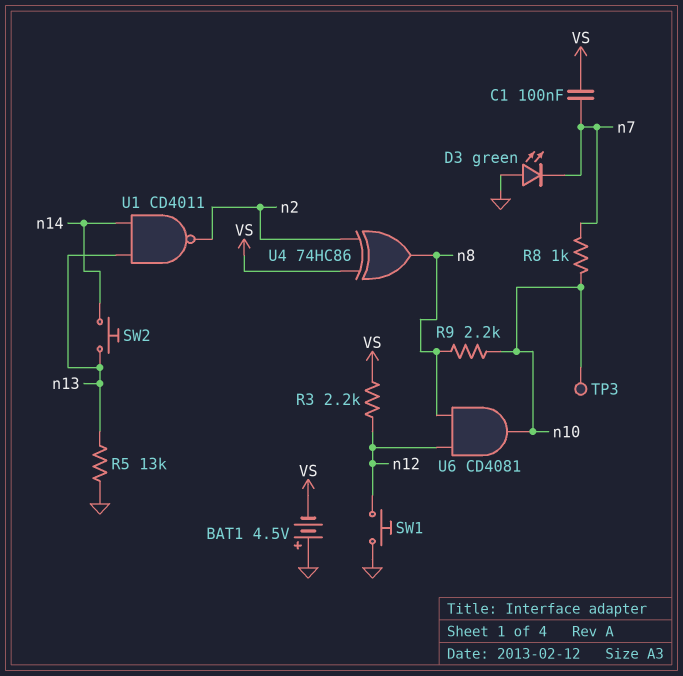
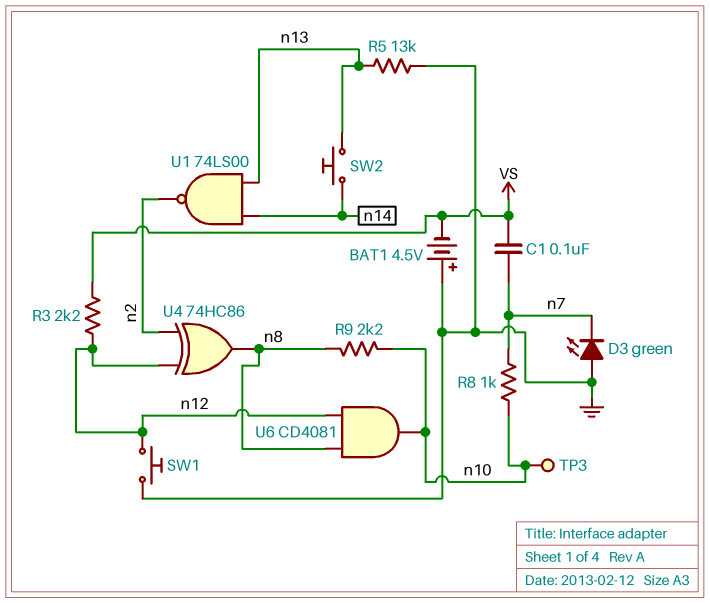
U1: NAND CD4011 (in n13, in n14, out n2) -> NAND 74LS00 (in n13, in n14, out n2)
U4: XOR 74HC86 (in VS, in n2, out n8) -> XOR 74HC86 (in n2, in n12, out n8)

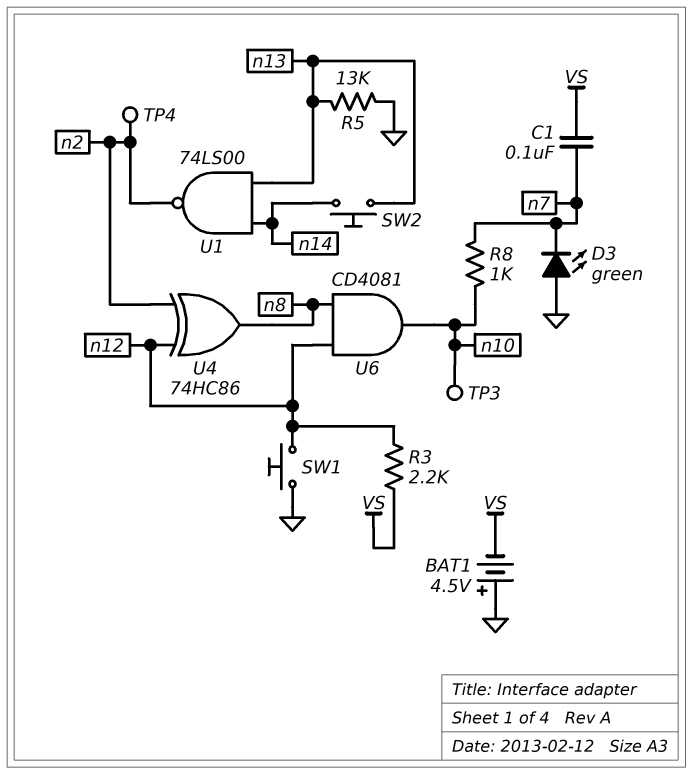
R9: 2.2k (n8, n10) -> none
TP4: none -> test point (n2)

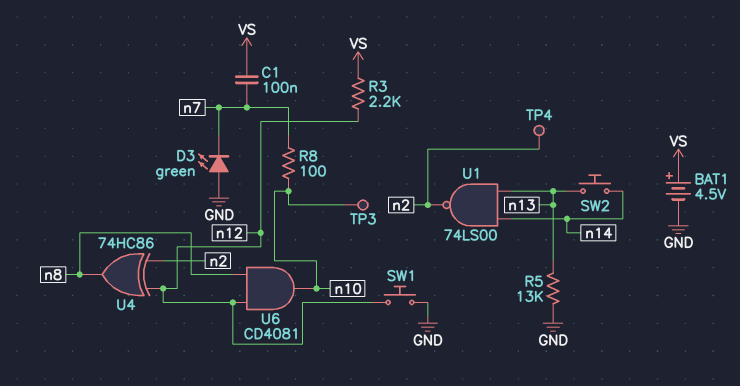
BAT1: 4.5V (plus GND, minus VS) -> 4.5V (plus VS, minus GND)
R8: 1k (n7, n10) -> 100 (n7, n10)

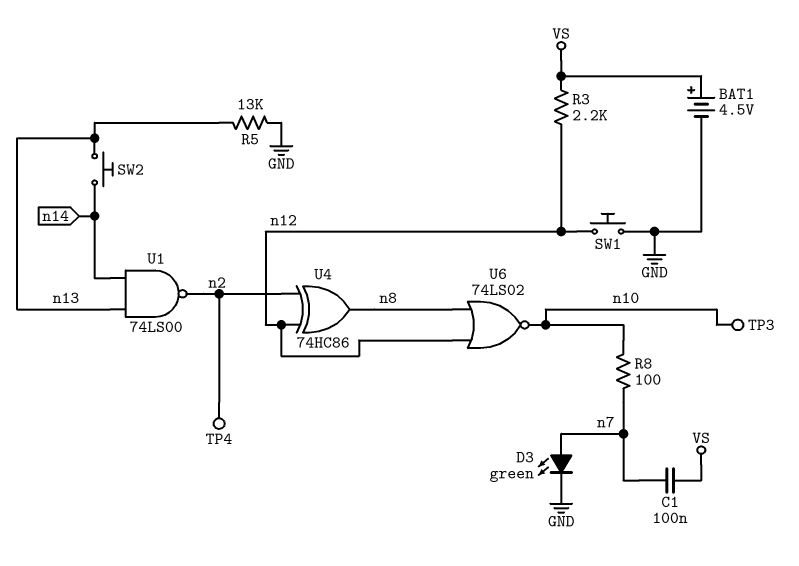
D3: LED green (A GND, K n7) -> LED green (A n7, K GND)
U6: AND CD4081 (in n8, in n12, out n10) -> NOR 74LS02 (in n8, in n12, out n10)

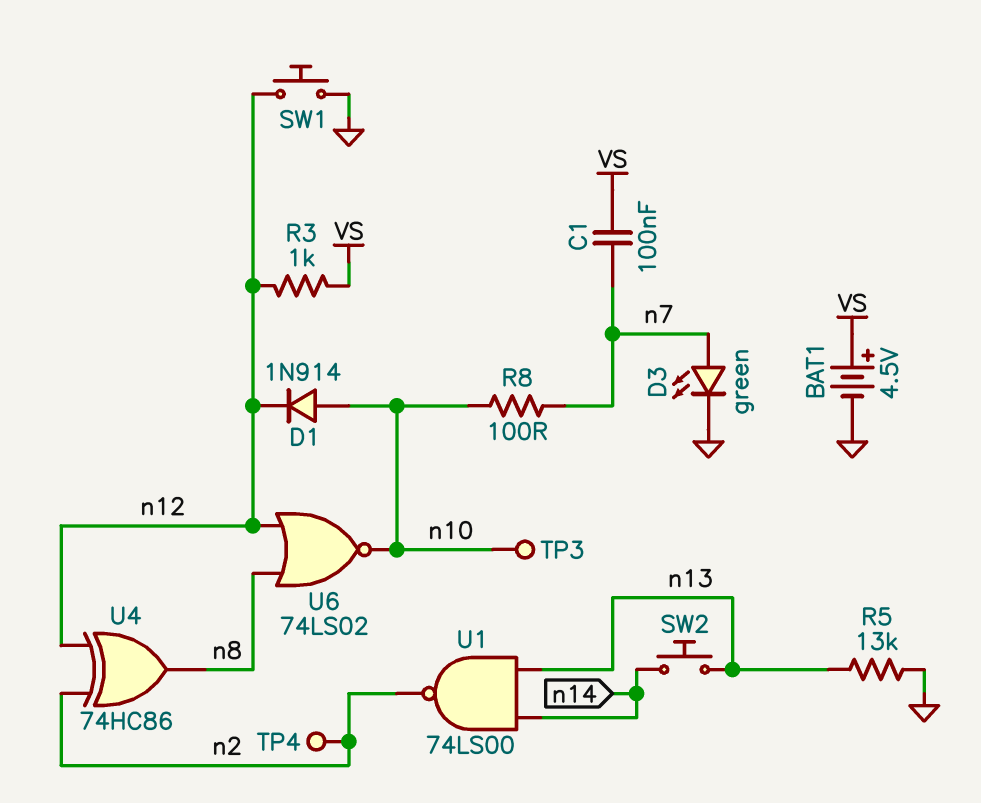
D1: none -> diode 1N914 (A n10, K n12)
R3: 2.2k (VS, n12) -> 1k (VS, n12)

